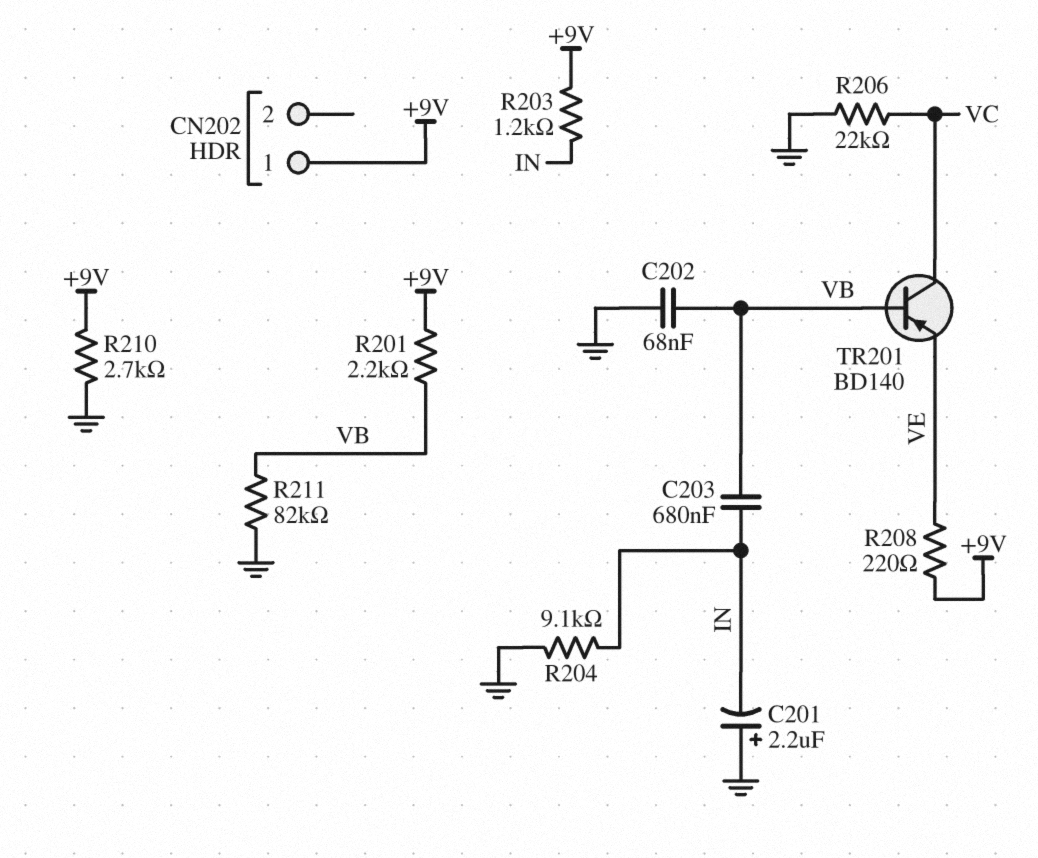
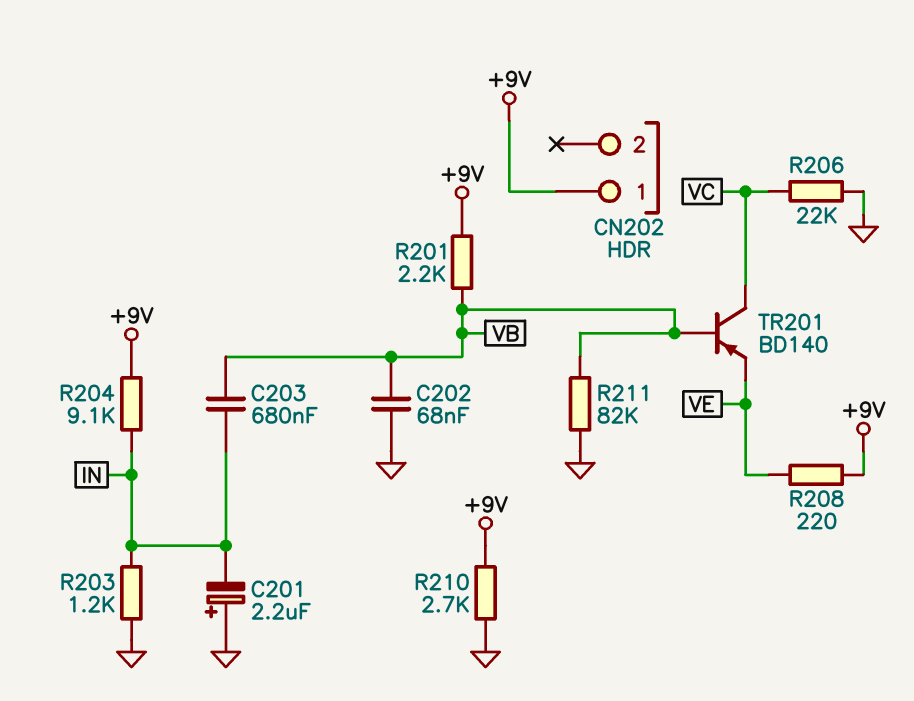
R203: 1.2k (+9V, IN) -> 1.2k (GND, IN)
R204: 9.1k (GND, IN) -> 9.1k (+9V, IN)

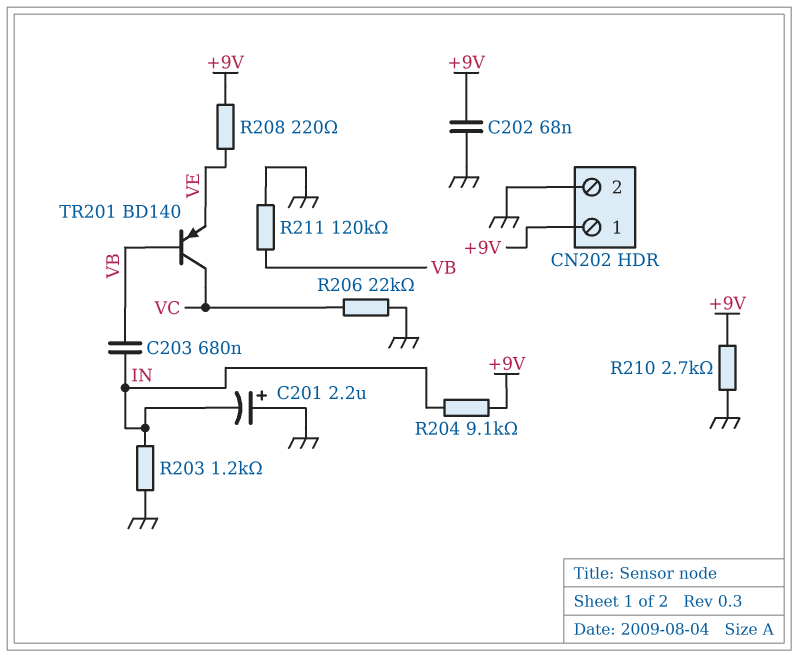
C202: 68nF (GND, VB) -> 68nF (+9V, GND)
CN202 pin 2: none -> GND
R201: 2.2k (+9V, VB) -> none
R211: 82k (GND, VB) -> 120k (GND, VB)

